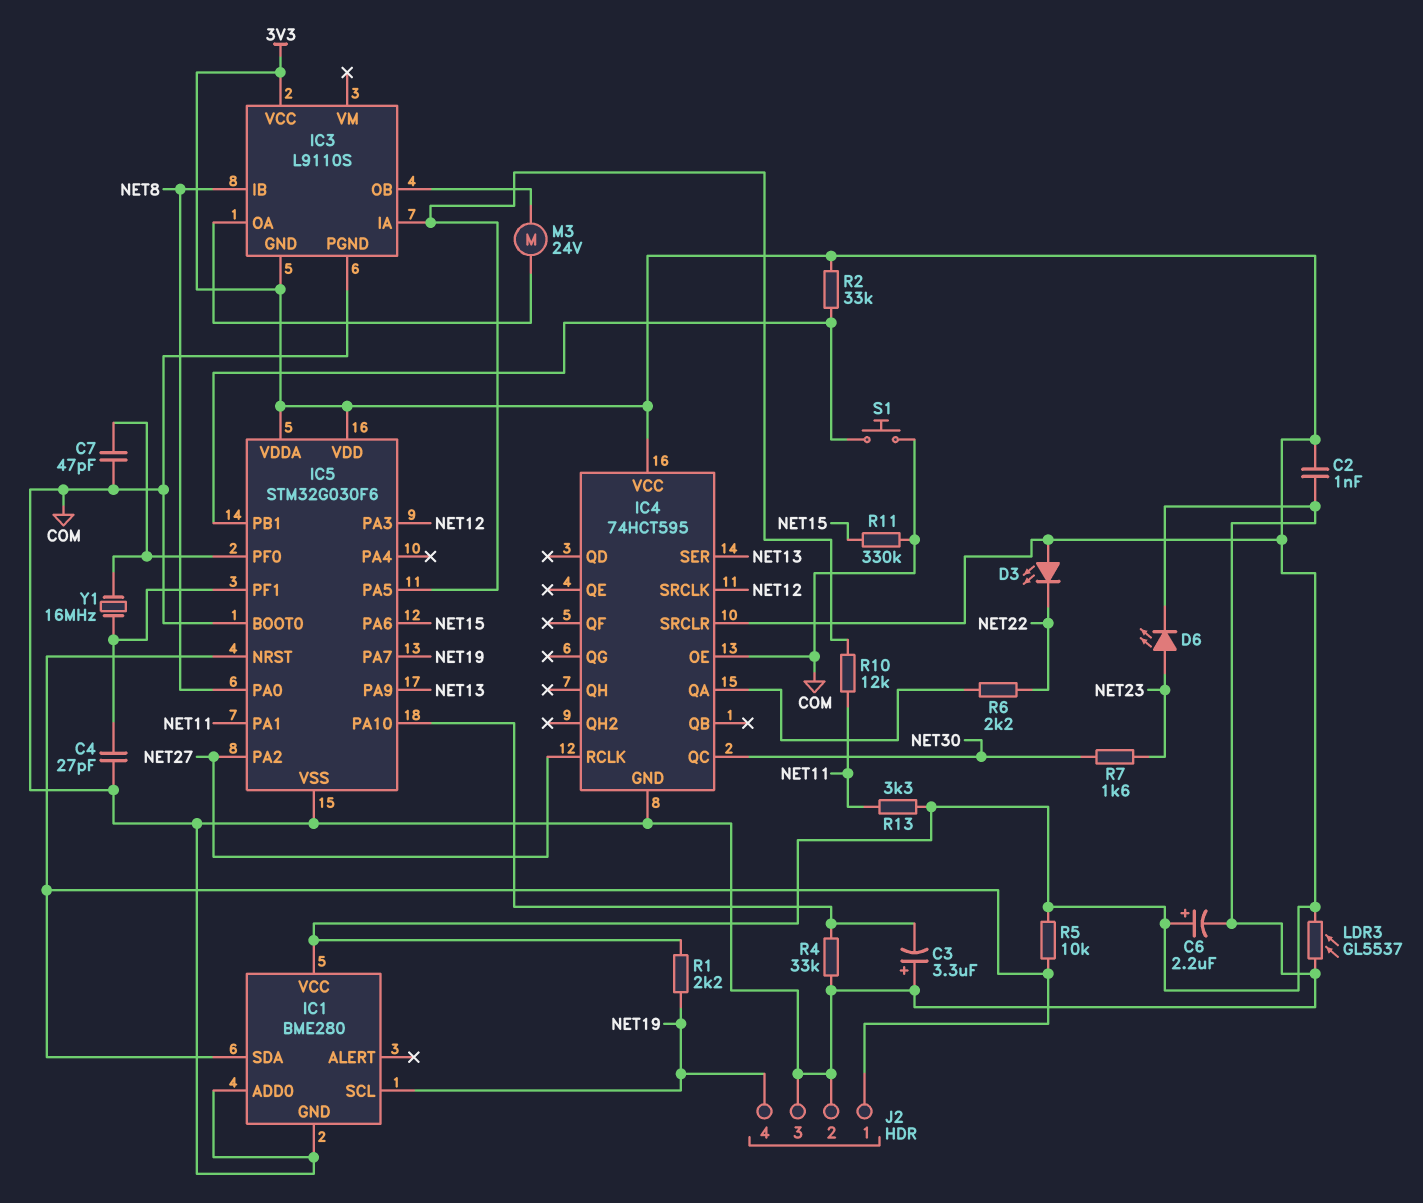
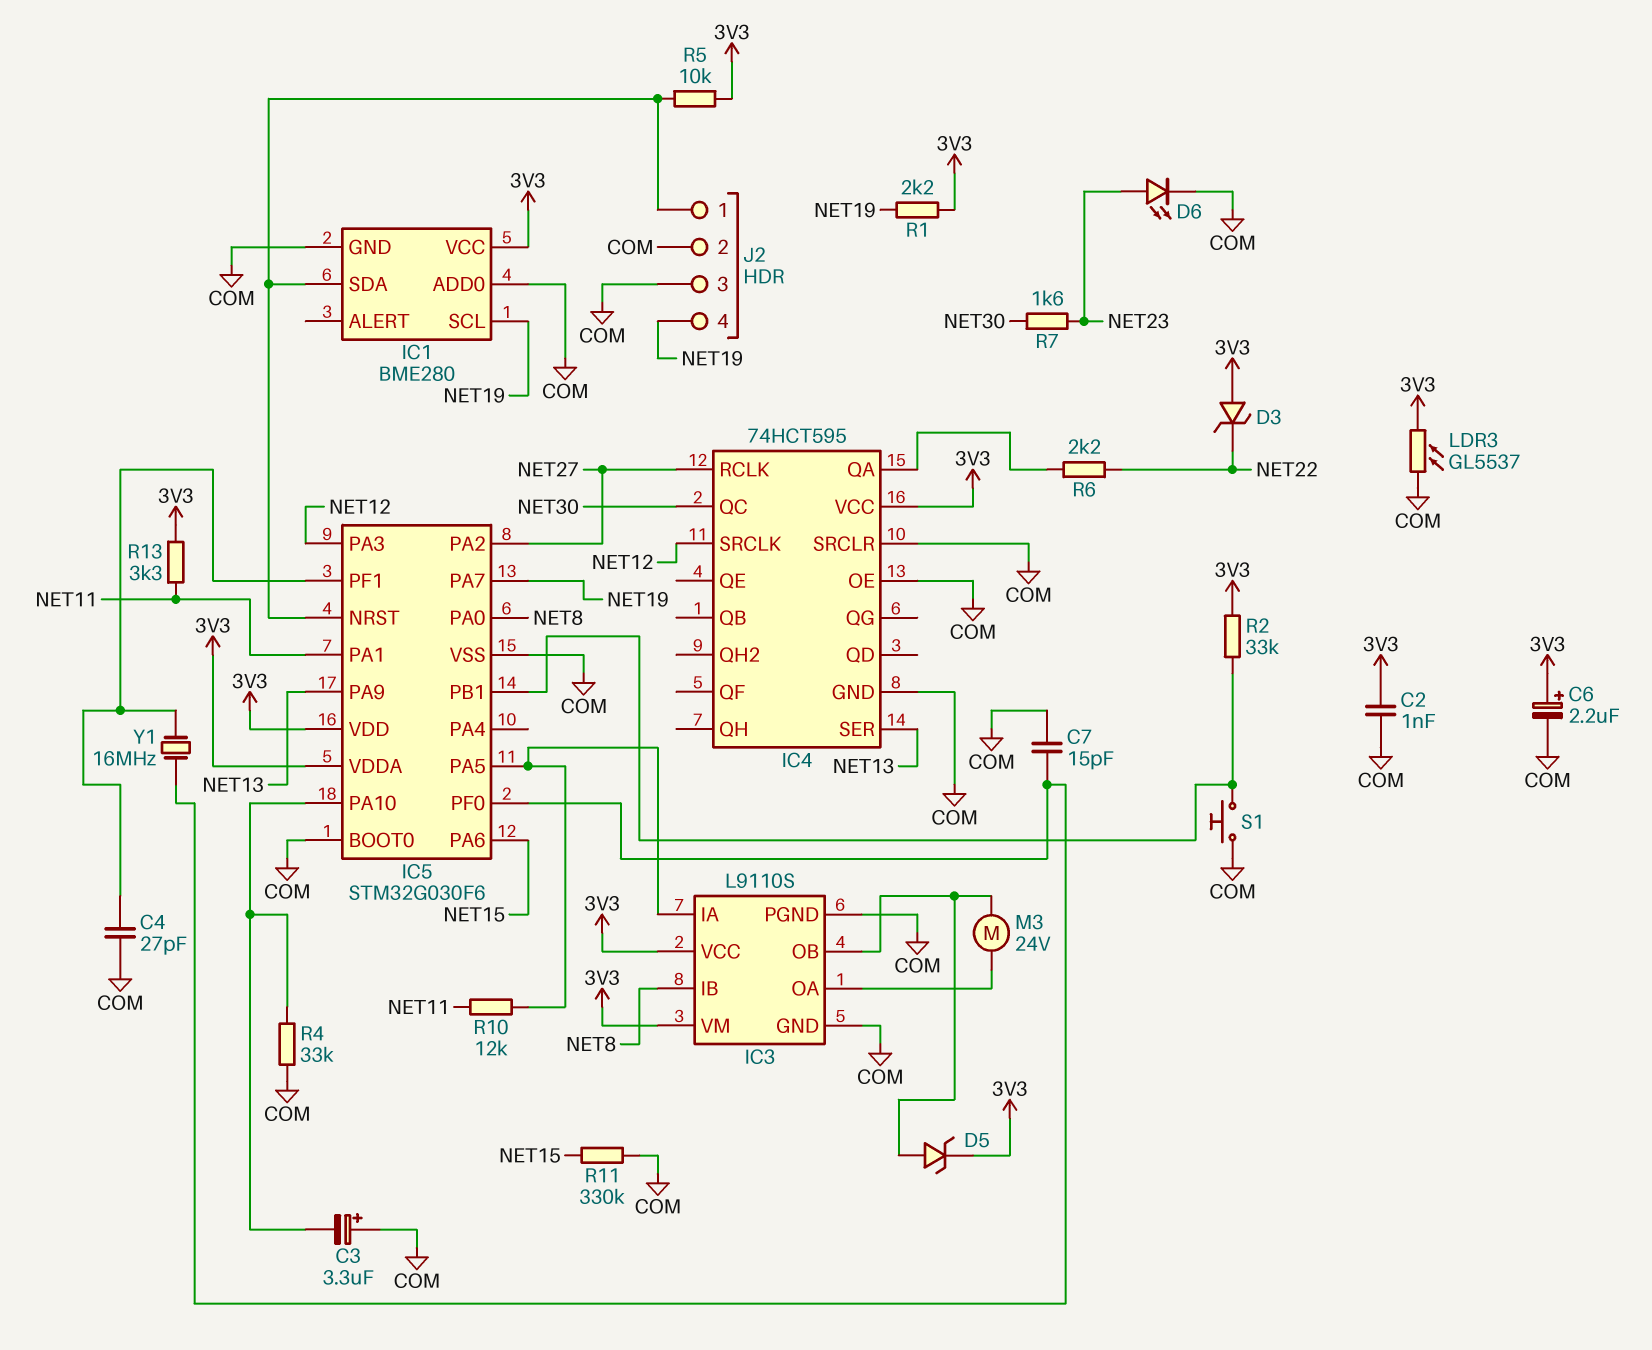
C7: 47pF (COM, IC5/PF0) -> 15pF (COM, IC5/PF0)
D3: LED (A 3V3, K NET22) -> zener (A 3V3, K NET22)
D5: none -> zener (A IC3/OB, K 3V3)
IC3 pin GND: 3V3 -> COM
IC3 pin VM: none -> 3V3
IC4 pin SRCLR: 3V3 -> COM

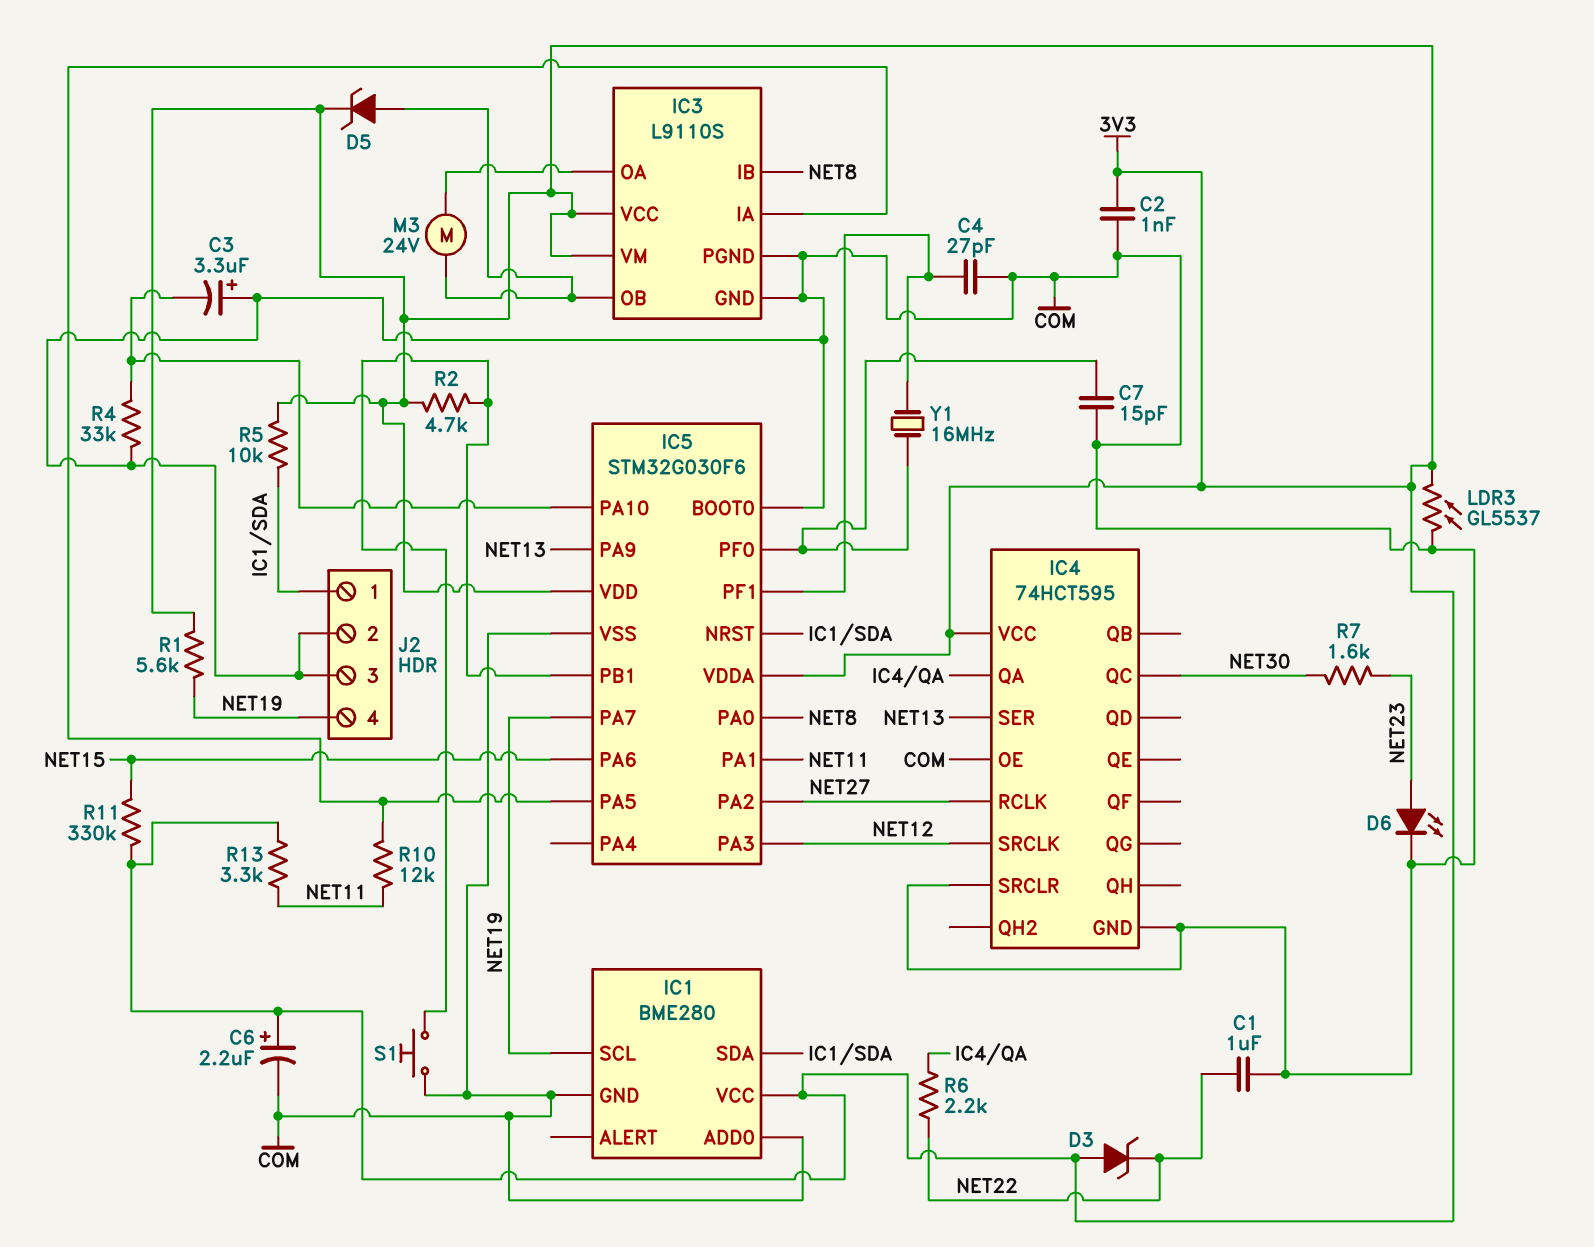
C1: none -> 1uF (COM, NET22)
R1: 2.2k (3V3, NET19) -> 5.6k (3V3, NET19)
R2: 33k (3V3, IC5/PB1) -> 4.7k (3V3, IC5/PB1)
R11: 330k (COM, NET15) -> 330k (3V3, NET15)

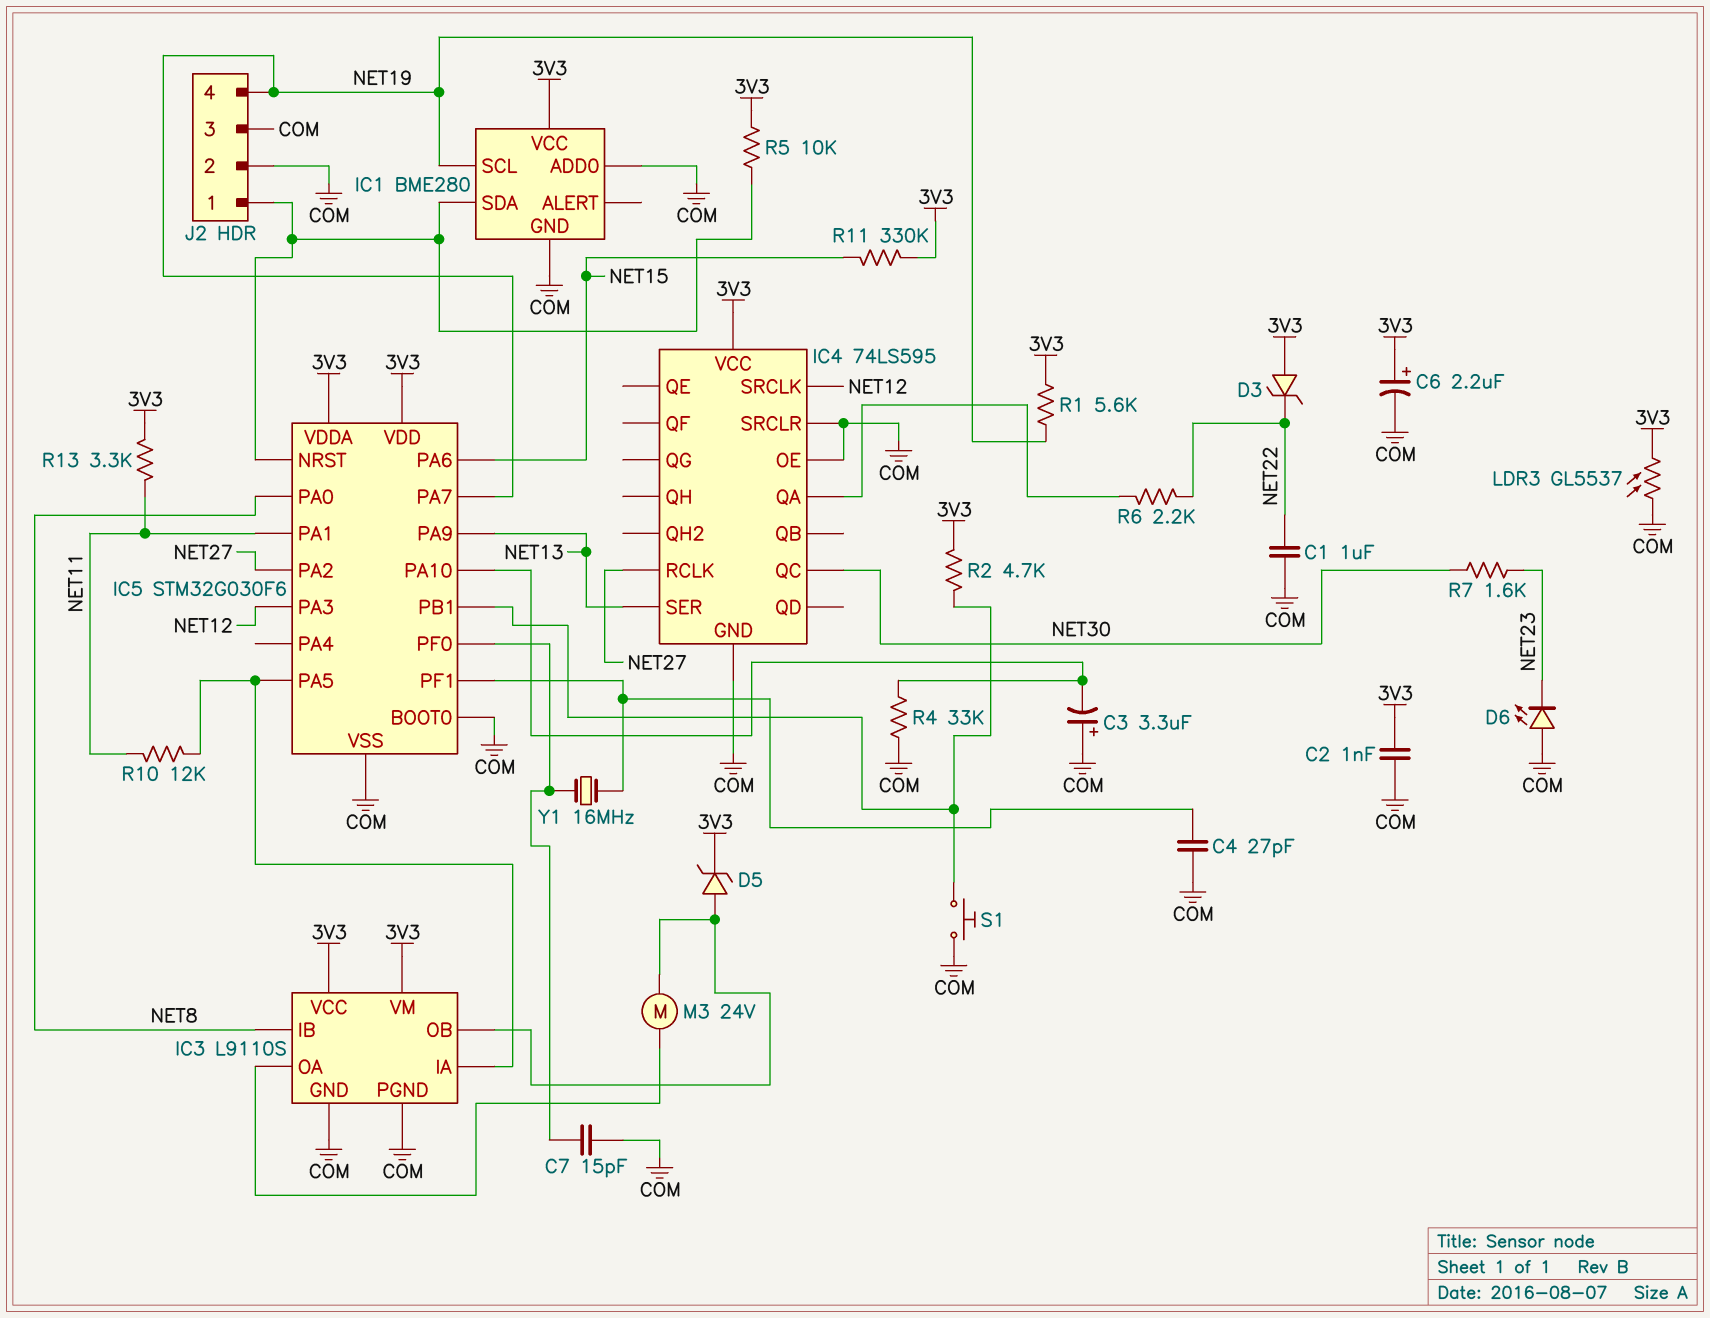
D6: LED (A NET23, K COM) -> LED (A COM, K NET23)
IC4: 74HCT595 -> 74LS595

